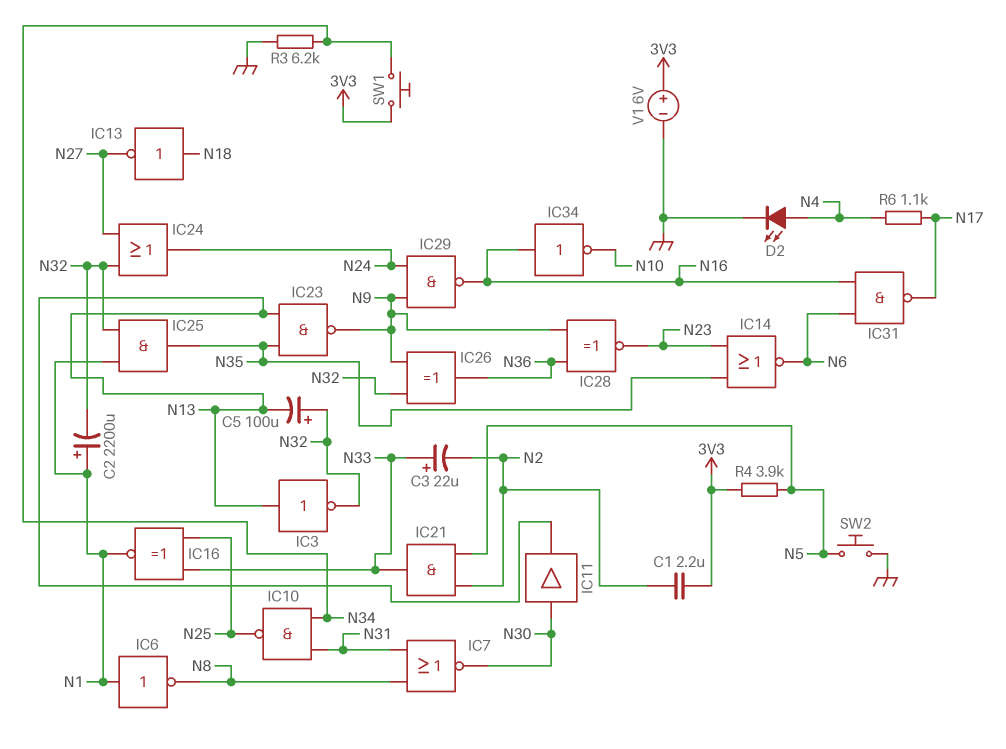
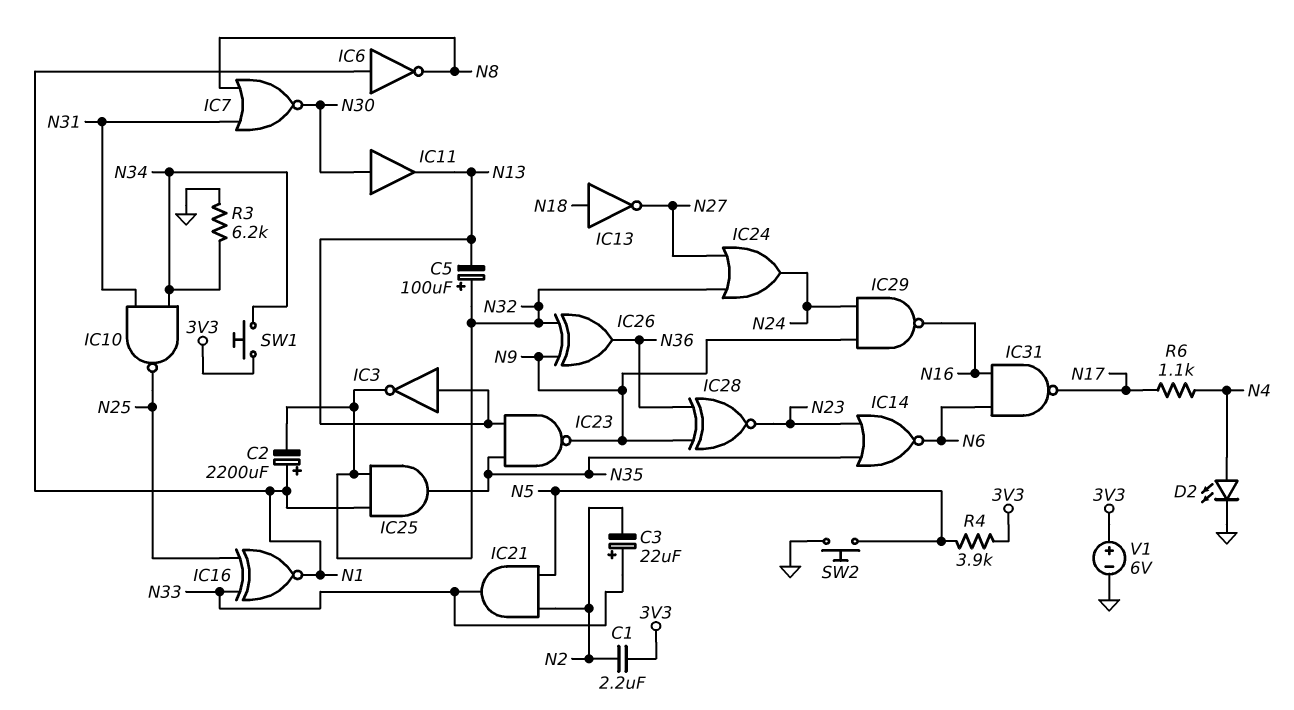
IC34: NOT (in N16, out N10) -> none

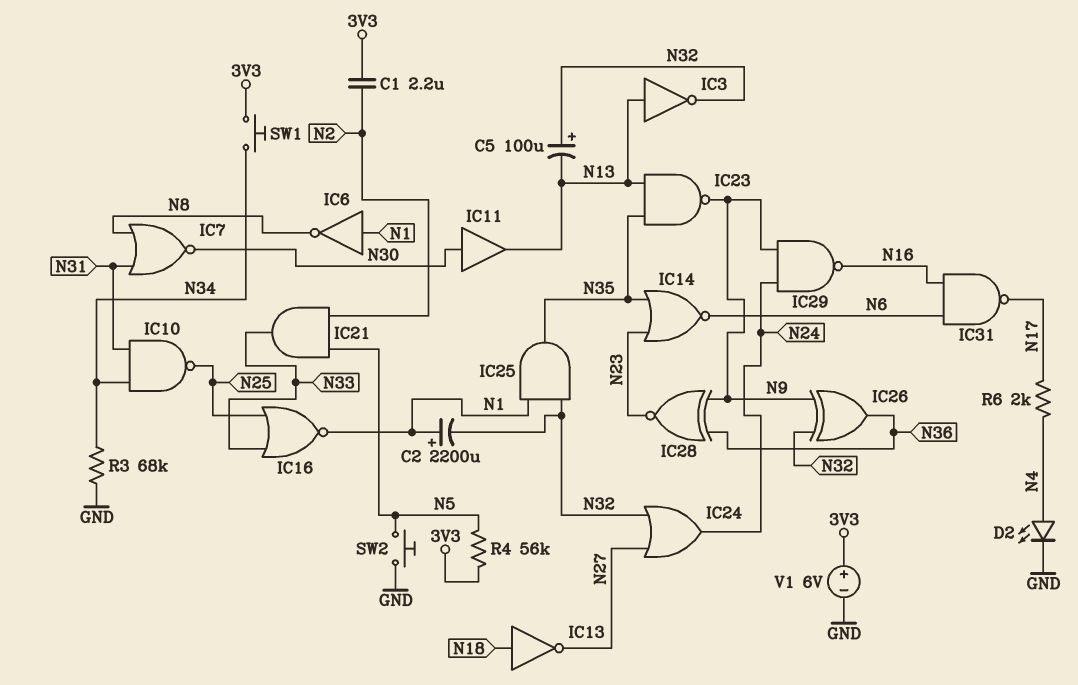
C3: 22uF (plus N33, minus N2) -> none
IC16: XNOR (in N25, in N33, out N1) -> NOR (in N25, in N33, out N1)
R3: 6.2k (GND, N34) -> 68k (GND, N34)
R4: 3.9k (3V3, N5) -> 56k (3V3, N5)
R6: 1.1k (N4, N17) -> 2k (N4, N17)

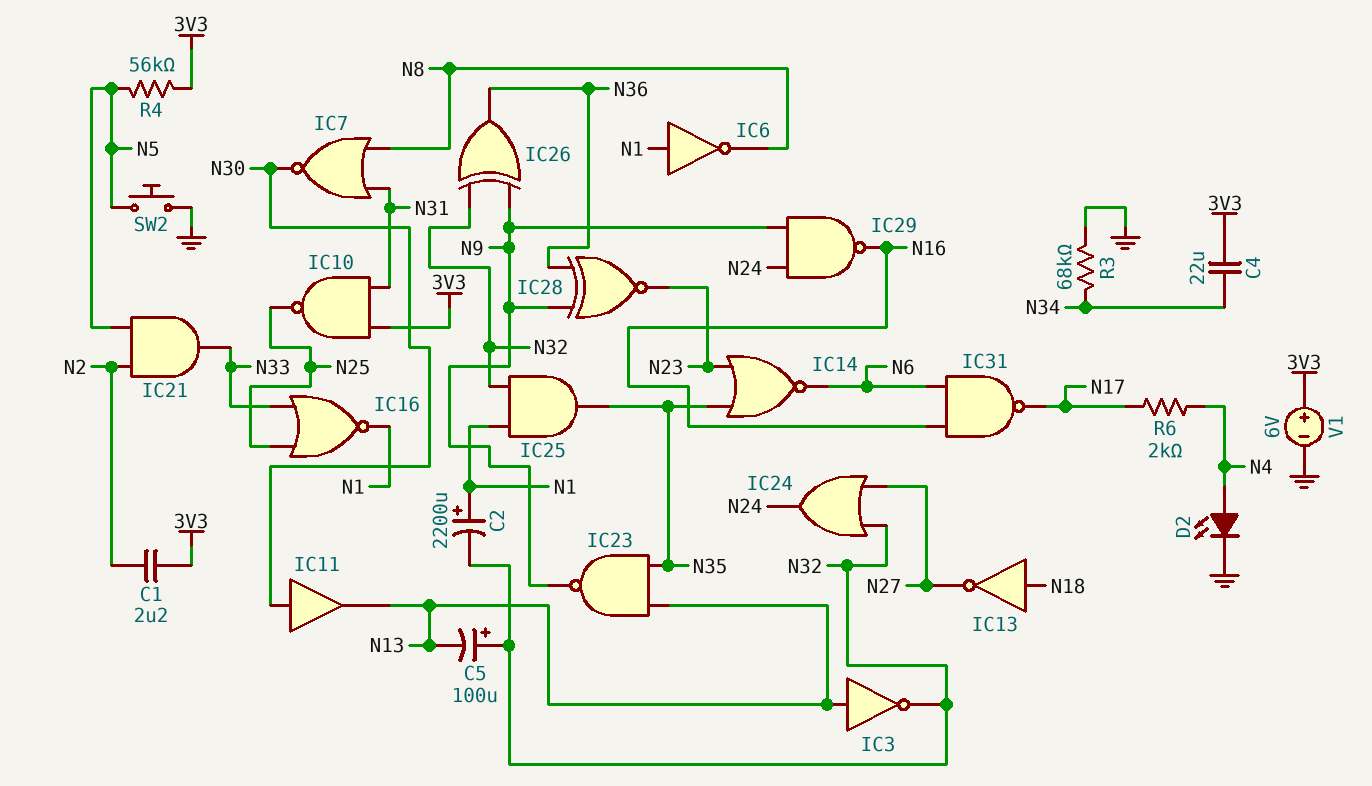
C4: none -> 22uF (3V3, N34)
IC10: NAND (in N31, in N34, out N25) -> NAND (in 3V3, in N31, out N25)
SW1: button (3V3, N34) -> none

